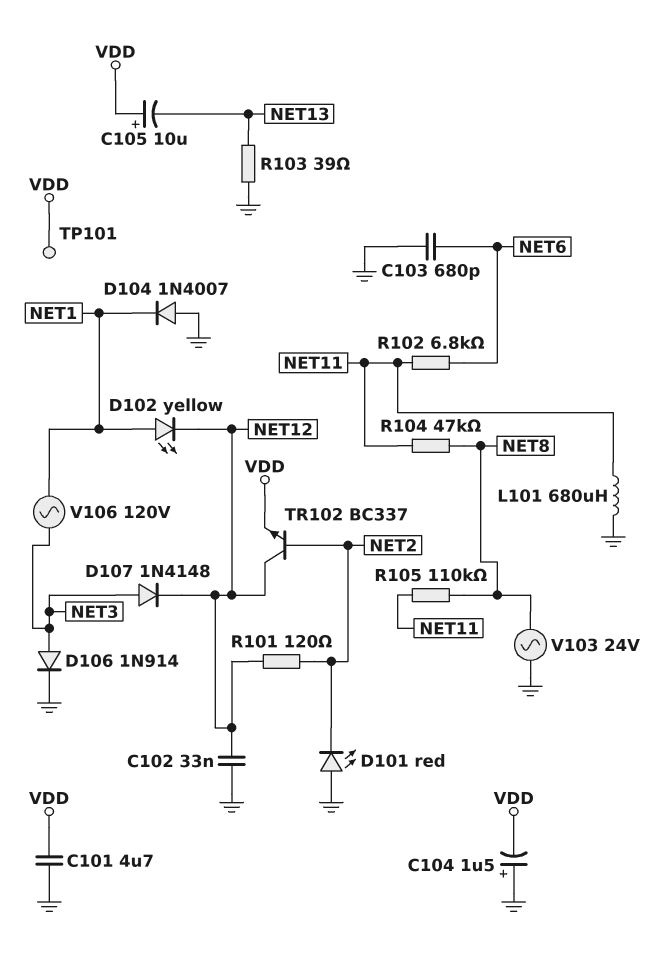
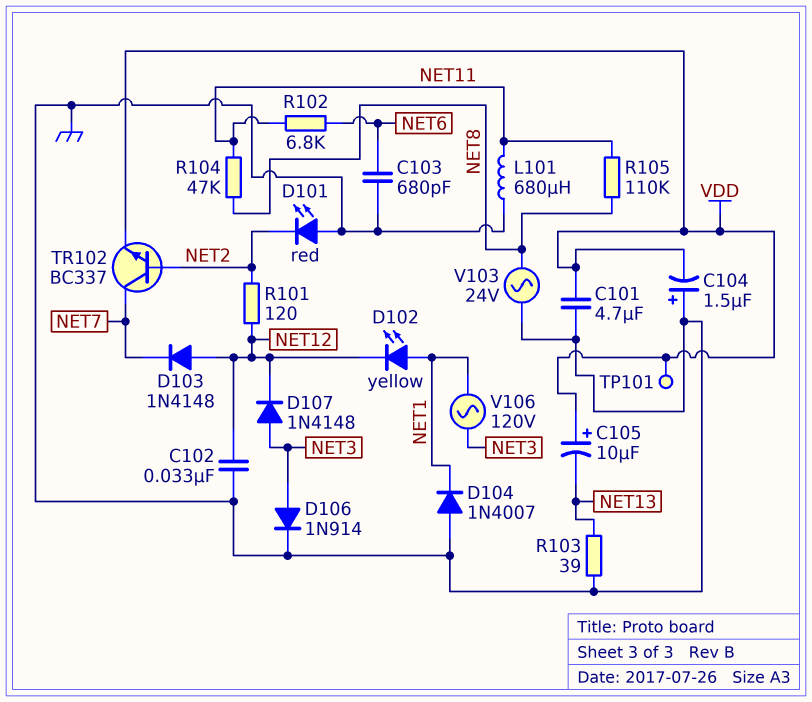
D103: none -> diode 1N4148 (A NET12, K NET7)
TR102: NPN BC337 (B NET2, C NET12, E VDD) -> NPN BC337 (B NET2, C NET7, E VDD)

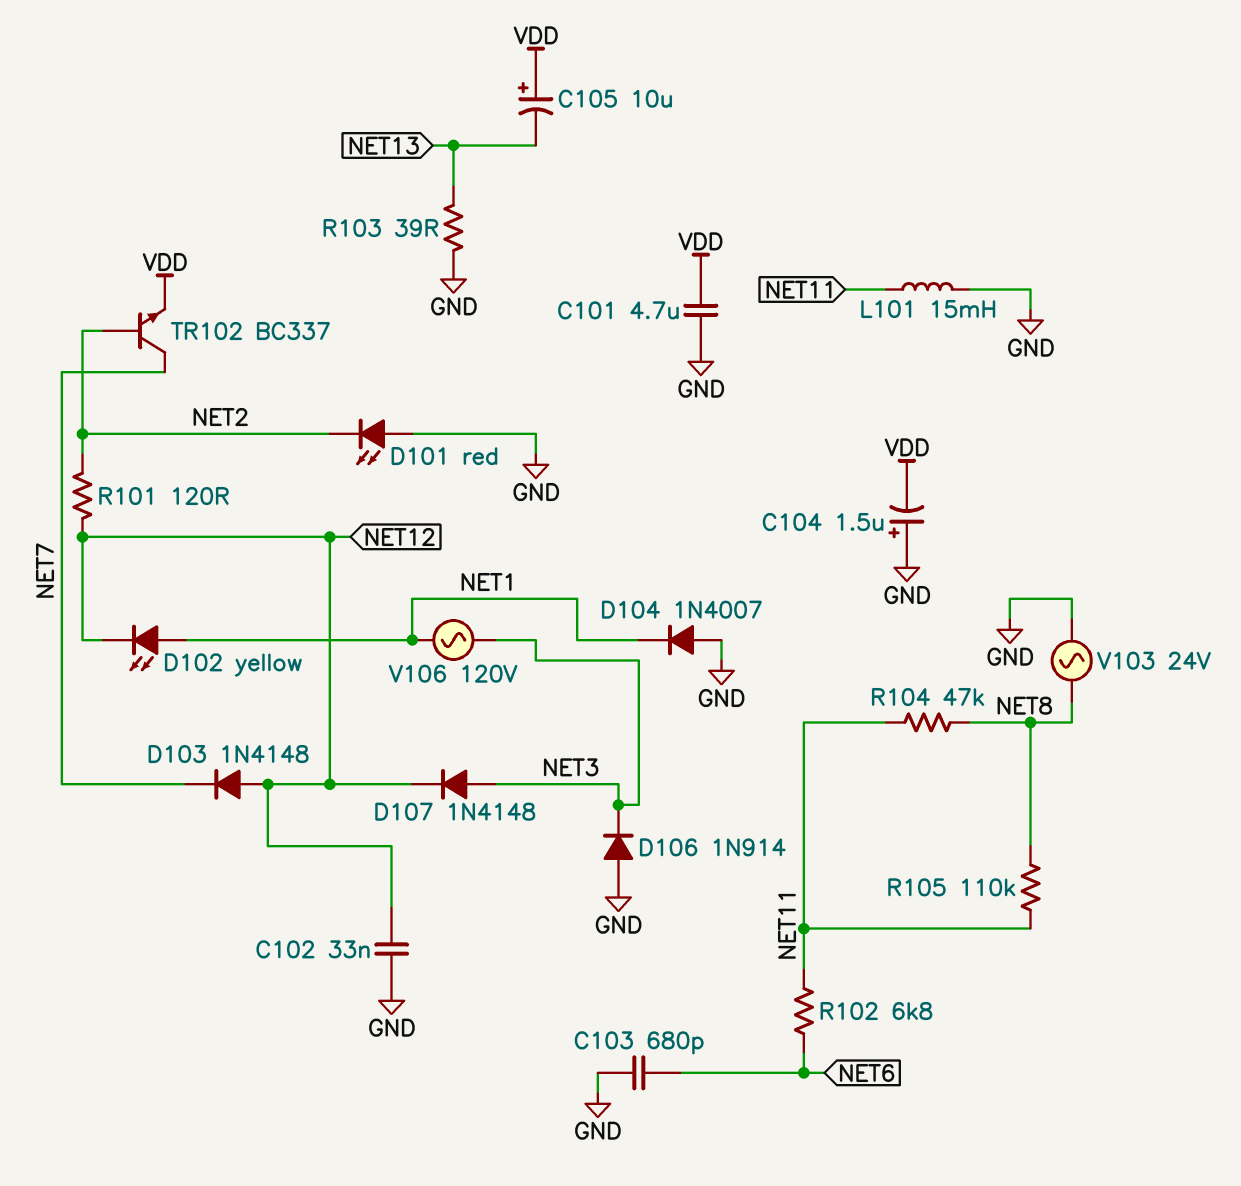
D106: diode 1N914 (A NET3, K GND) -> diode 1N914 (A GND, K NET3)
L101: 680uH (GND, NET11) -> 15mH (GND, NET11)
TP101: test point (VDD) -> none

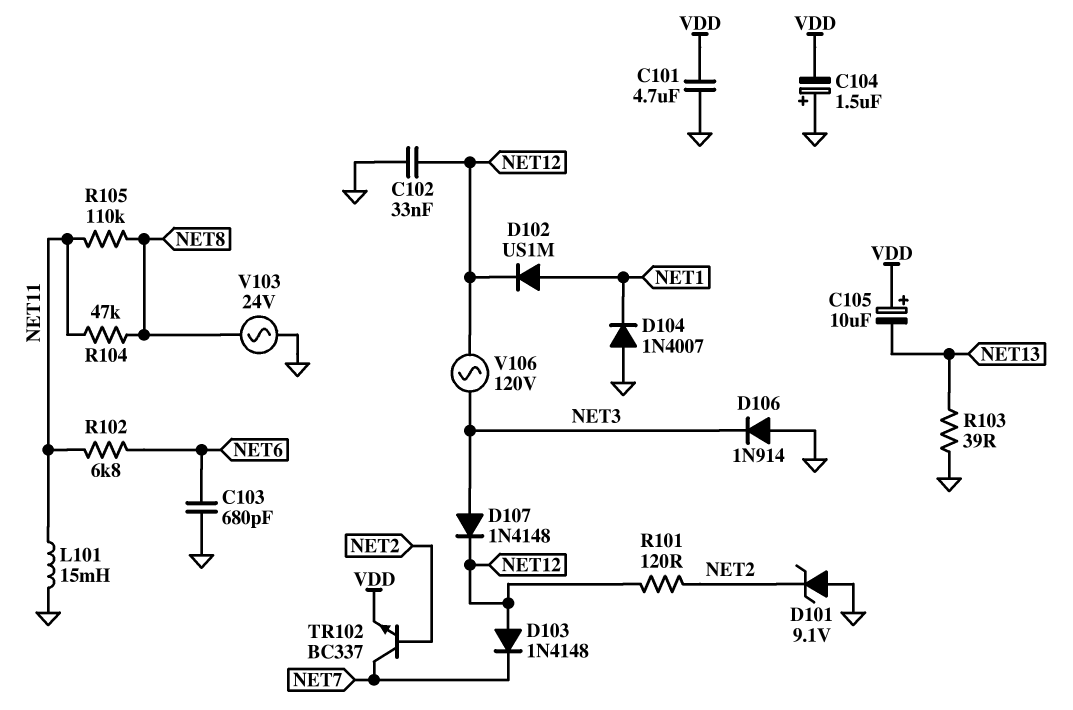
D101: LED red (A GND, K NET2) -> zener 9.1V (A GND, K NET2)
D102: LED yellow (A NET1, K NET12) -> diode US1M (A NET1, K NET12)
V106: AC 120V (NET1, NET3) -> AC 120V (NET3, NET12)

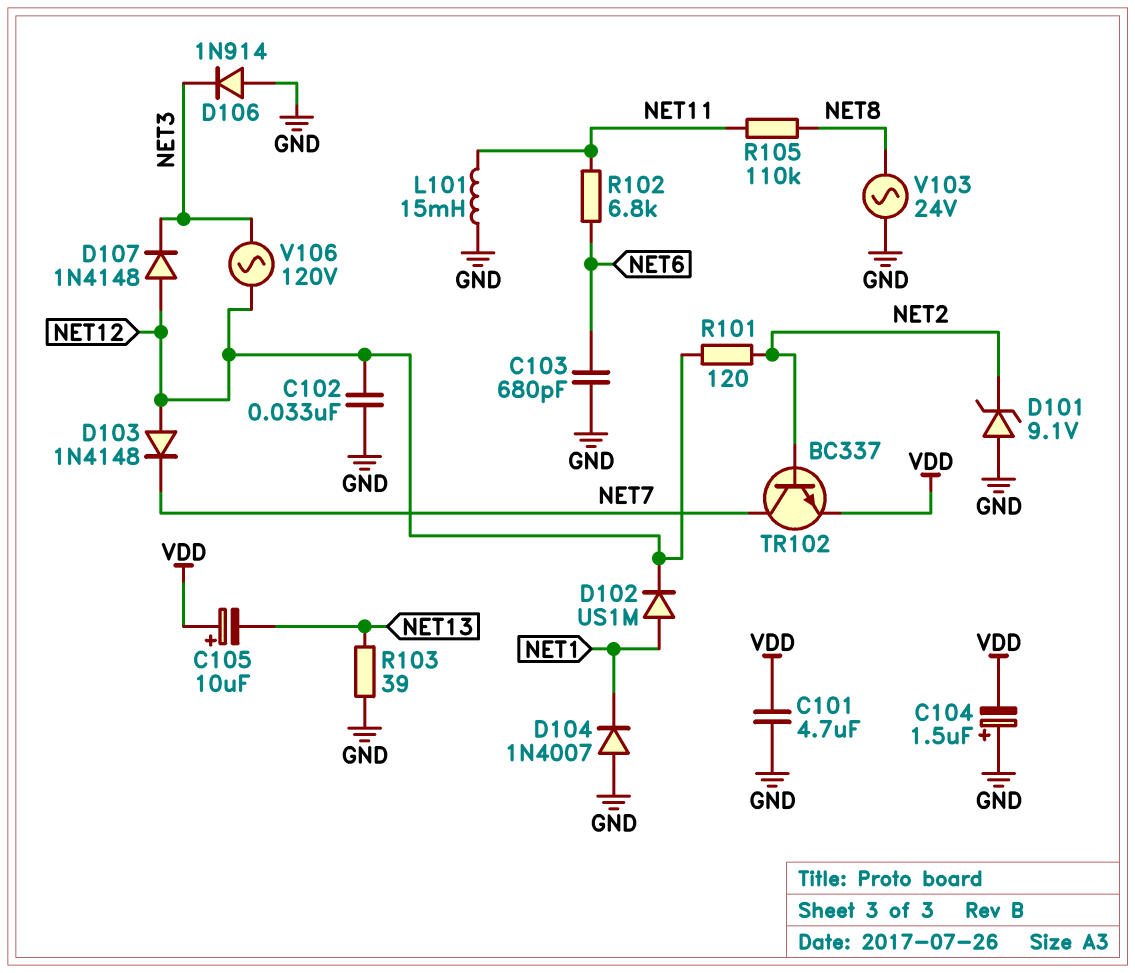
D107: diode 1N4148 (A NET3, K NET12) -> diode 1N4148 (A NET12, K NET3)
R104: 47k (NET8, NET11) -> none

